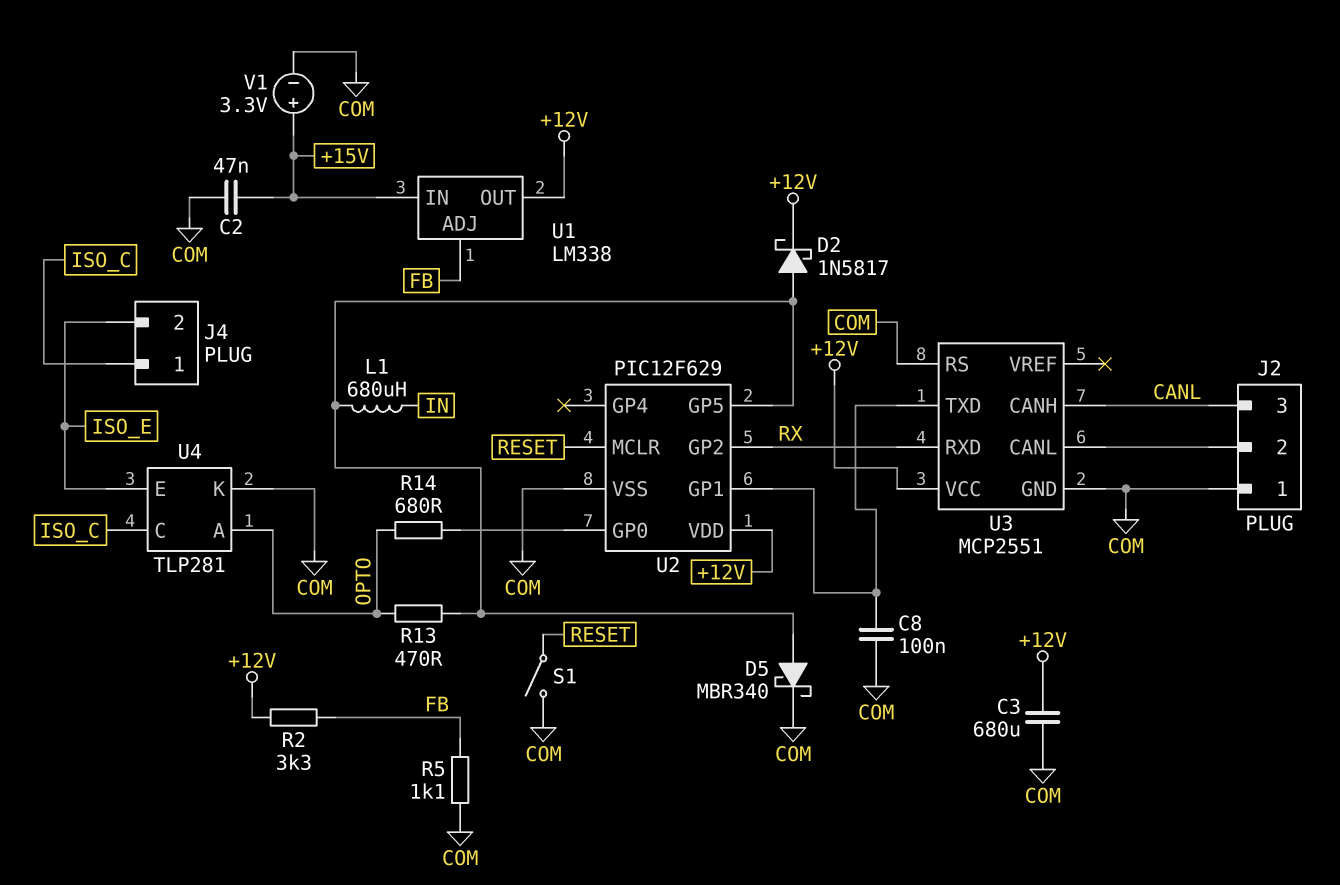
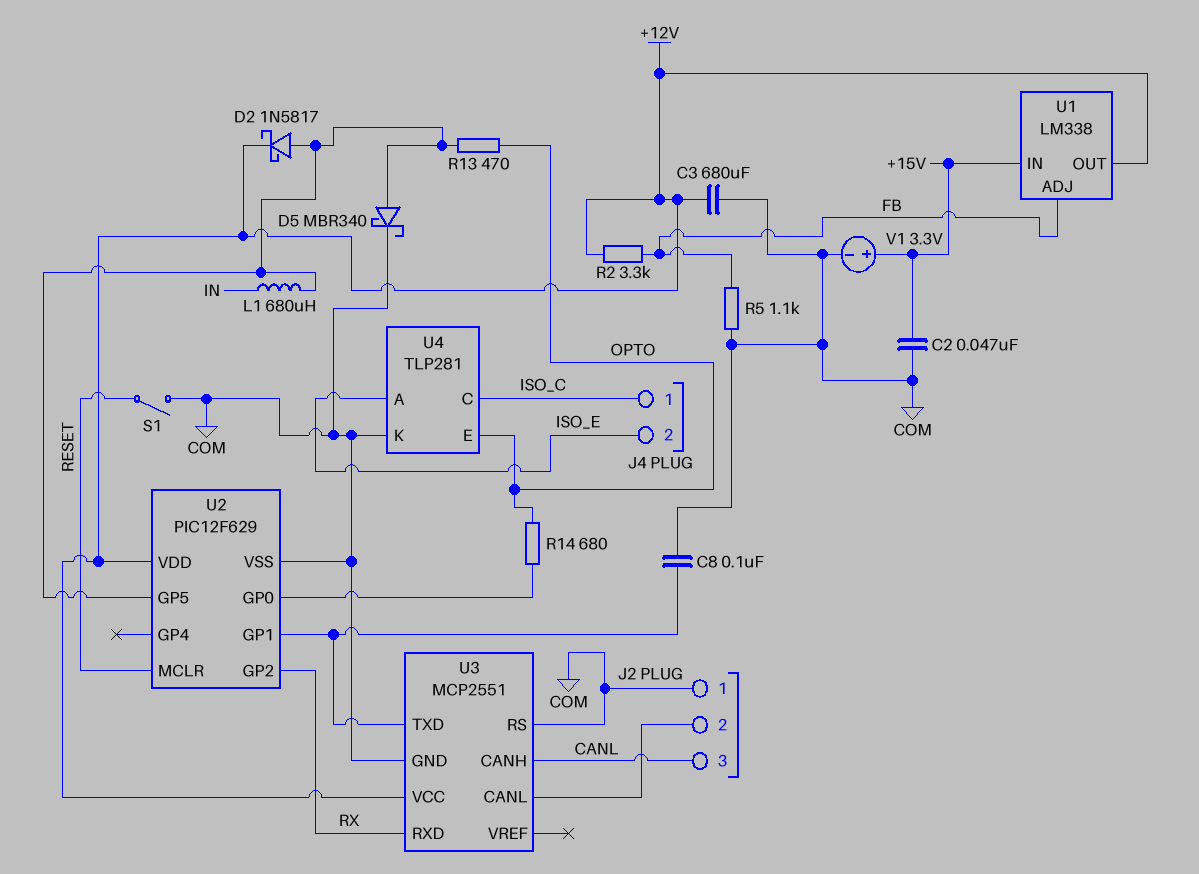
U4 pin A: OPTO -> ISO_E
U4 pin E: ISO_E -> OPTO

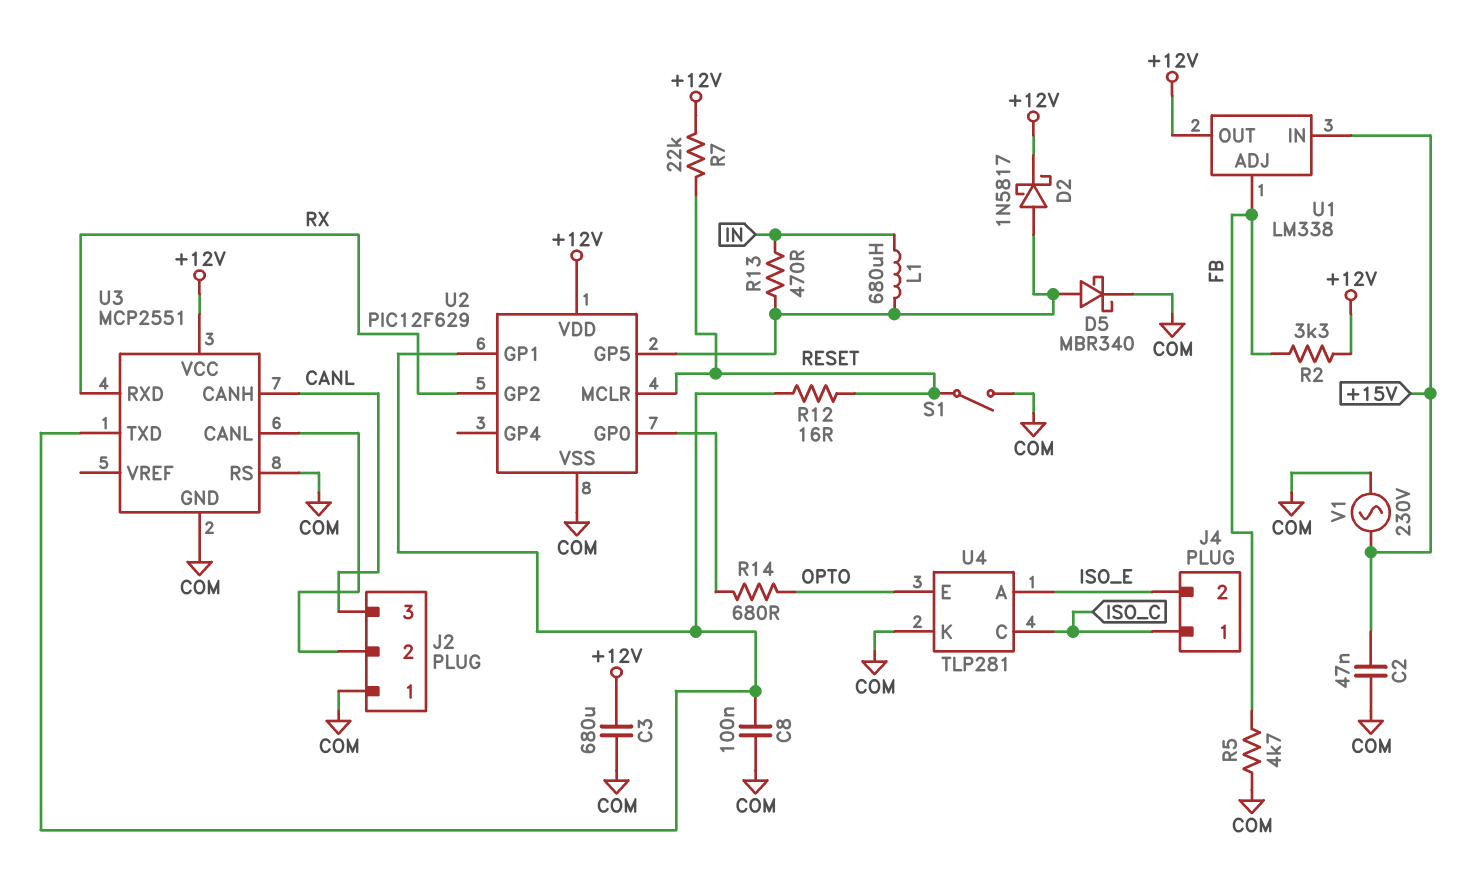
R5: 1.1k (COM, FB) -> 4.7k (COM, FB)
R7: none -> 22k (+12V, RESET)
R12: none -> 16 (RESET, U2/GP1)
R13: 470 (OPTO, U2/GP5) -> 470 (IN, U2/GP5)
V1: 3.3V (plus +15V, minus COM) -> AC 230V (+15V, COM)

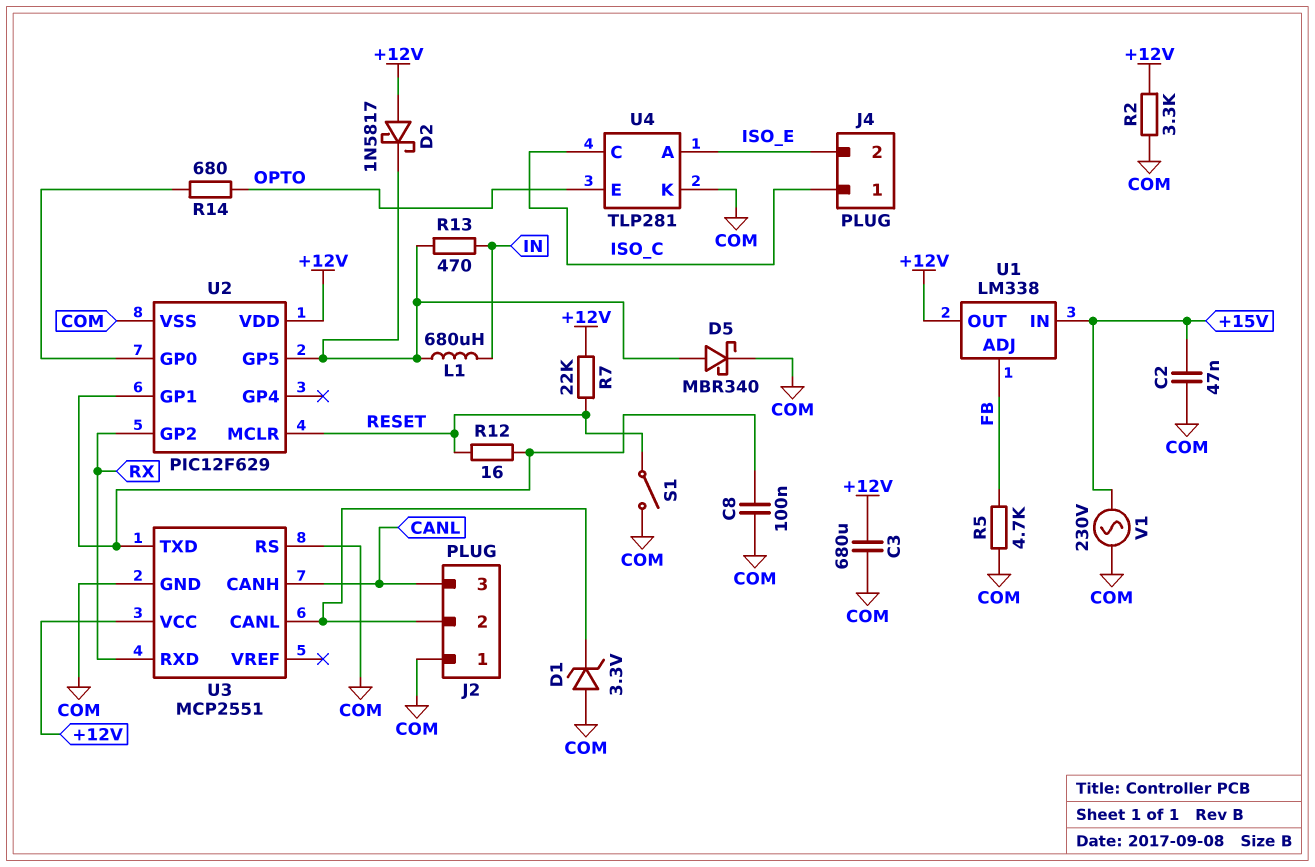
D1: none -> zener 3.3V (A COM, K J2/2)
D2: schottky 1N5817 (A U2/GP5, K +12V) -> schottky 1N5817 (A +12V, K U2/GP5)
R2: 3.3k (+12V, FB) -> 3.3k (+12V, COM)

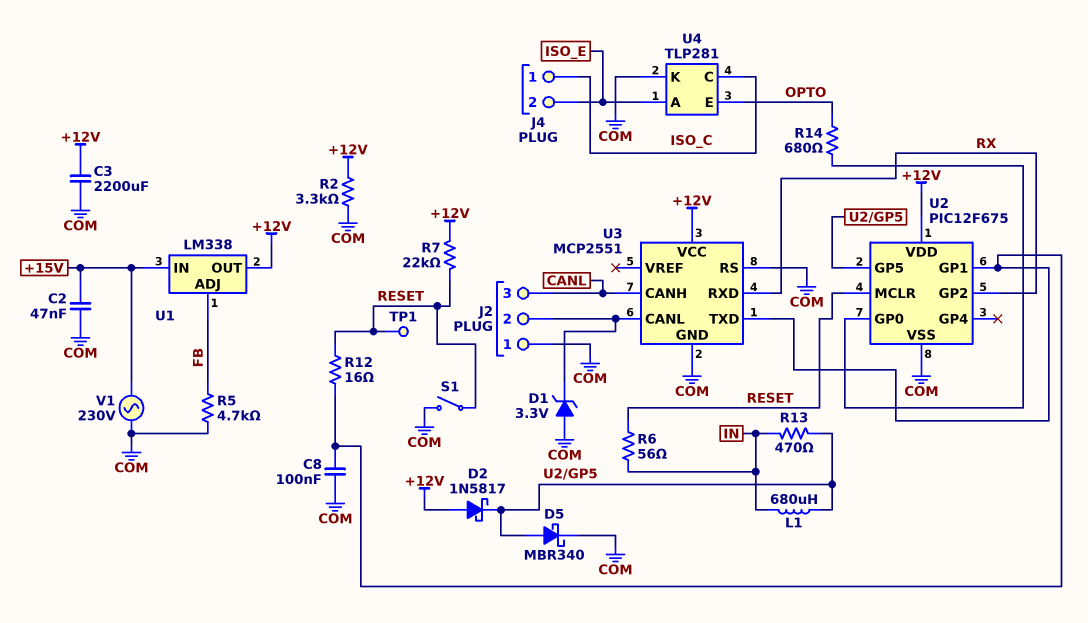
C3: 680uF (+12V, COM) -> 2200uF (+12V, COM)
R6: none -> 56 (IN, RESET)
TP1: none -> test point (RESET)
U2: PIC12F629 -> PIC12F675

